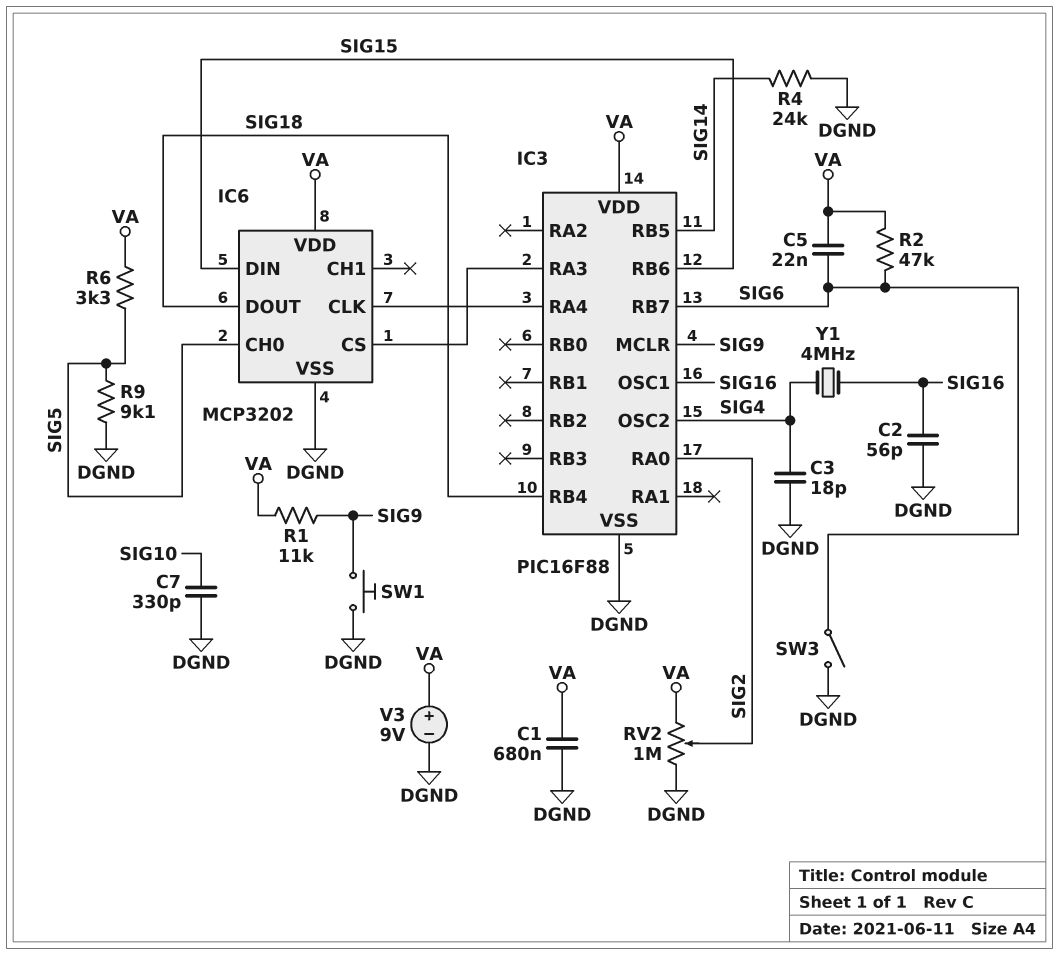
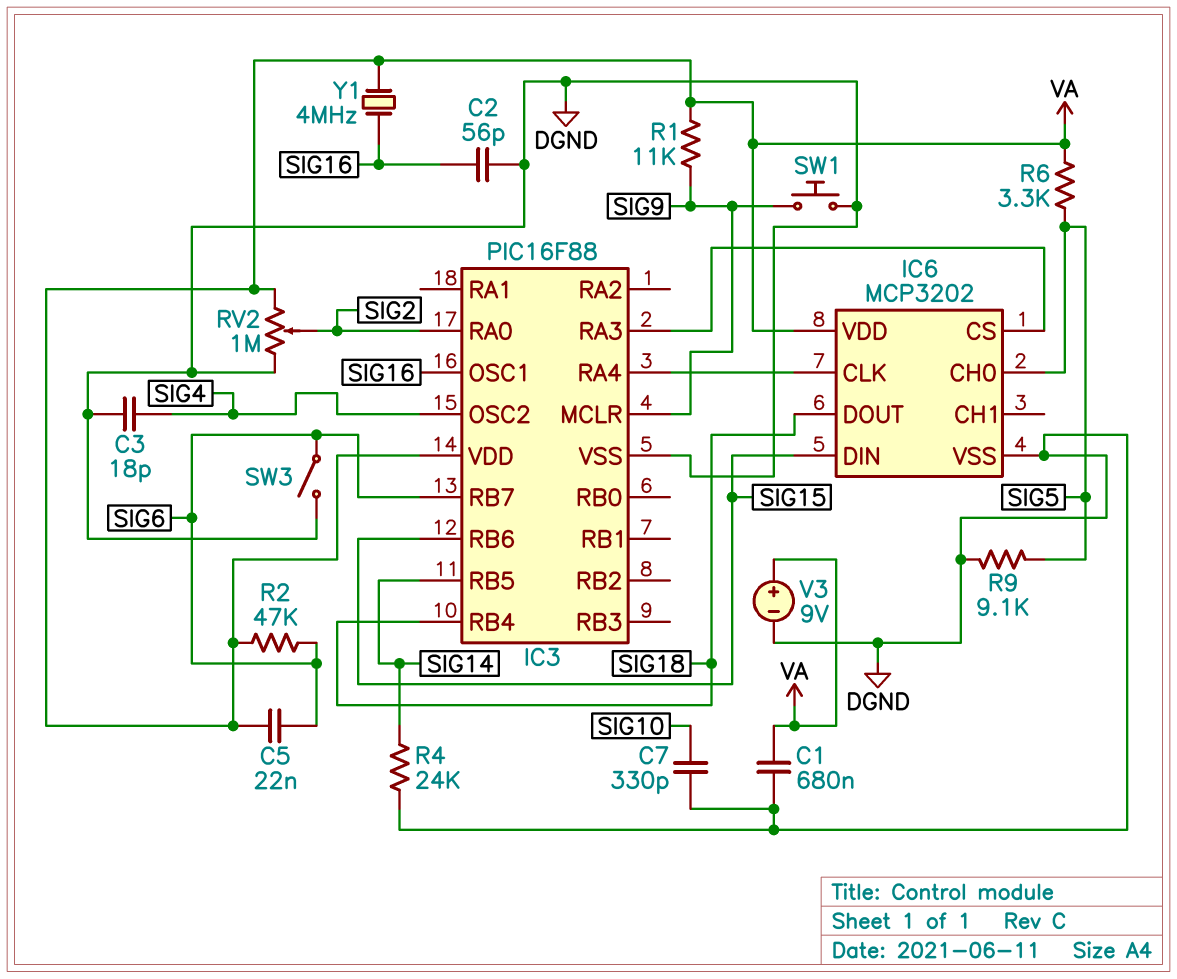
Y1: 4MHz (SIG4, SIG16) -> 4MHz (SIG16, VA)

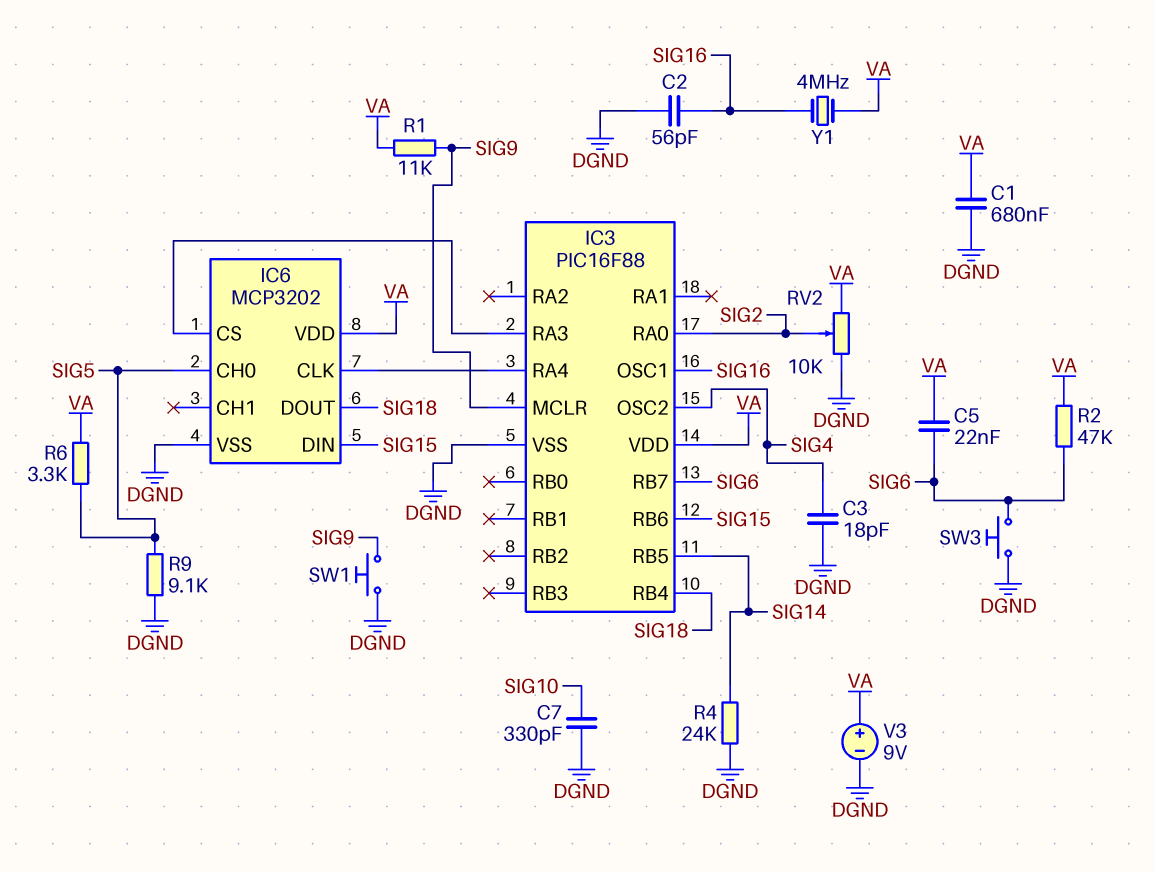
RV2: 1M (DGND, VA, wiper SIG2) -> 10k (DGND, VA, wiper SIG2)
SW3: switch (DGND, SIG6) -> button (DGND, SIG6)

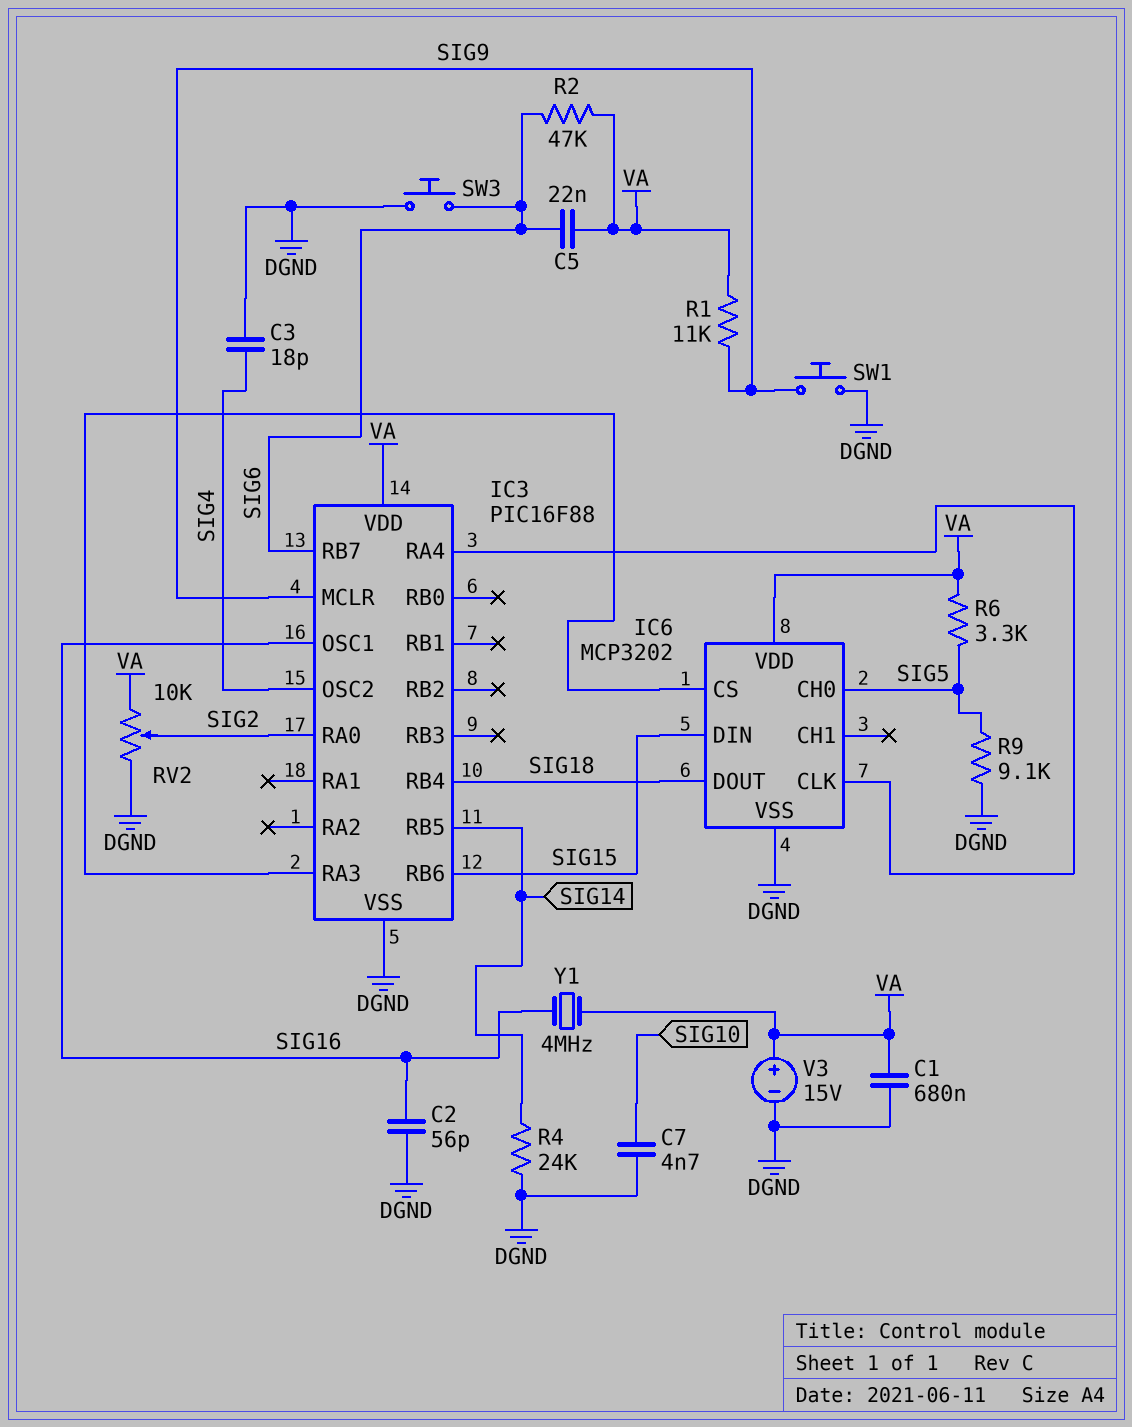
C7: 330pF (DGND, SIG10) -> 4.7nF (DGND, SIG10)
V3: 9V (plus VA, minus DGND) -> 15V (plus VA, minus DGND)

